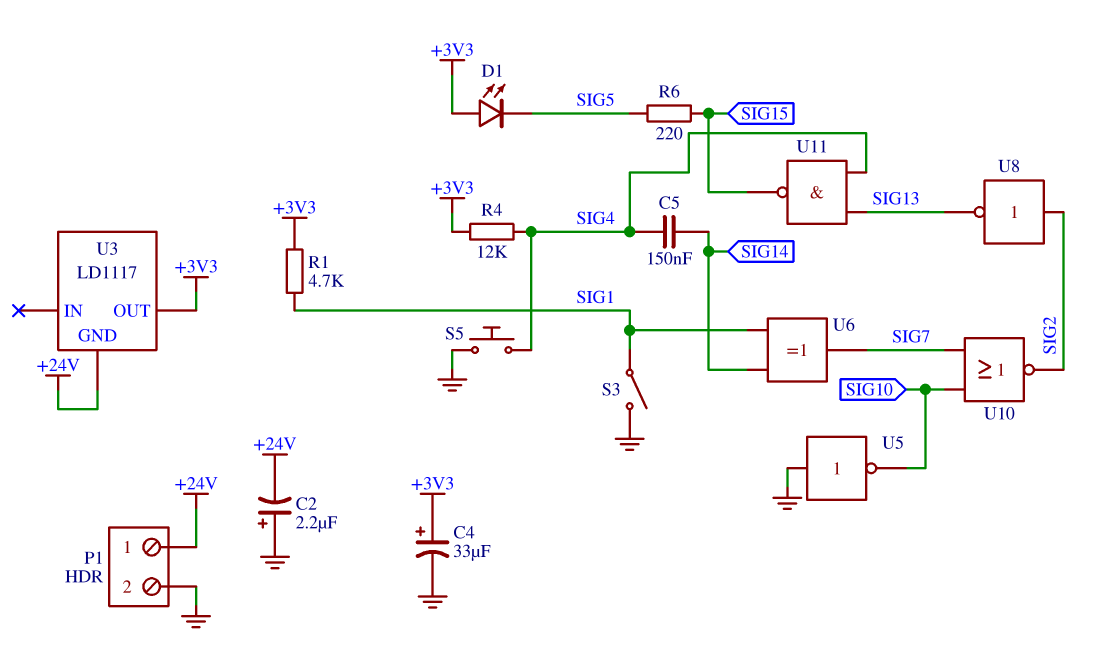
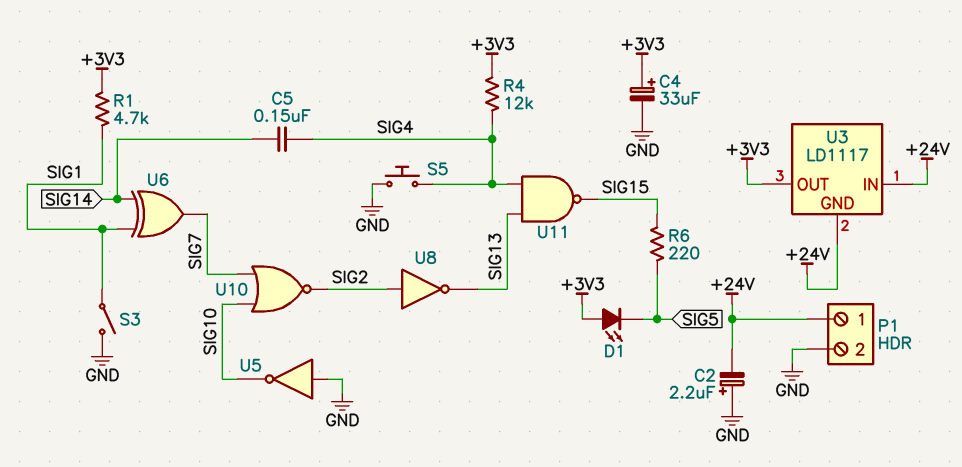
U3 pin IN: none -> +24V

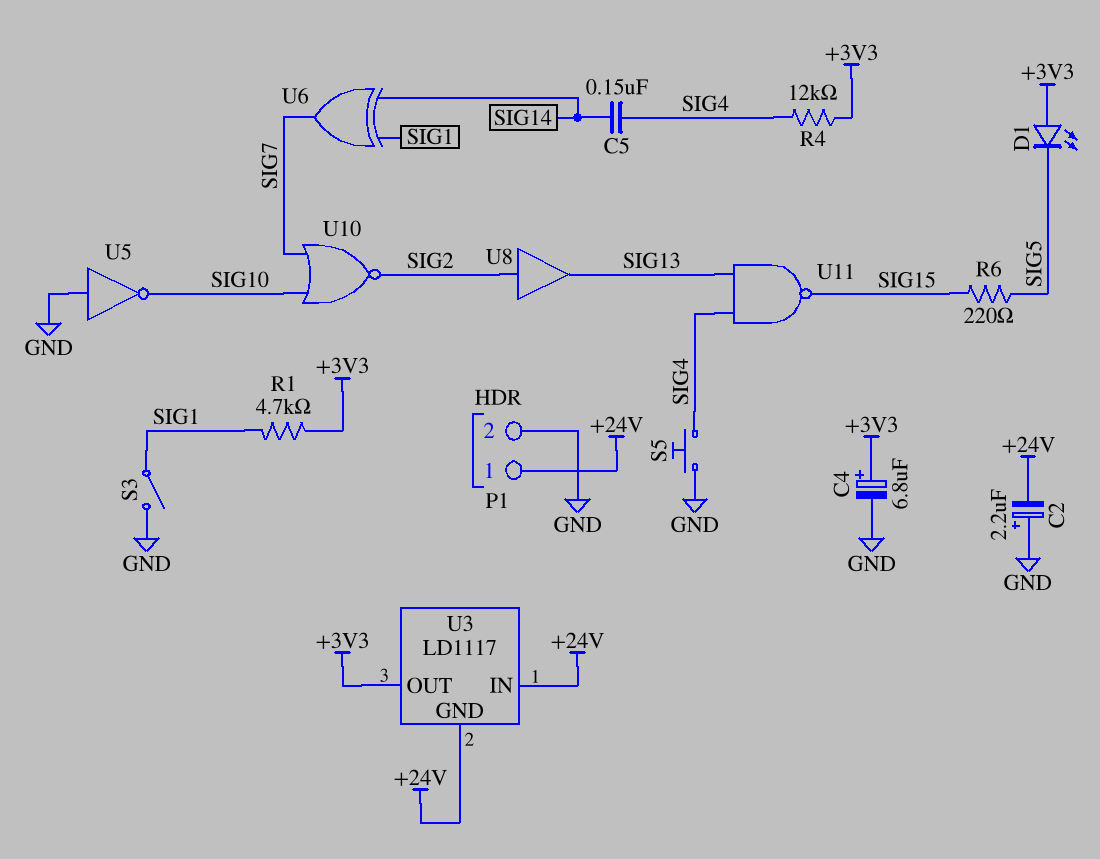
C4: 33uF (plus +3V3, minus GND) -> 6.8uF (plus +3V3, minus GND)
U8: NOT (in SIG2, out SIG13) -> buffer (in SIG2, out SIG13)

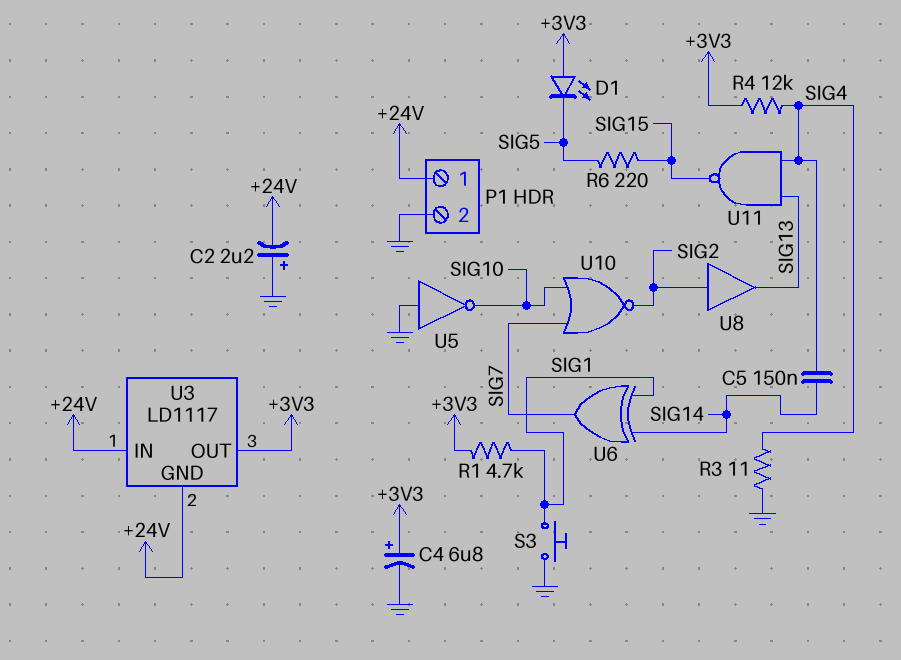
R3: none -> 11 (GND, SIG4)
S3: switch (GND, SIG1) -> button (GND, SIG1)
S5: button (GND, SIG4) -> none

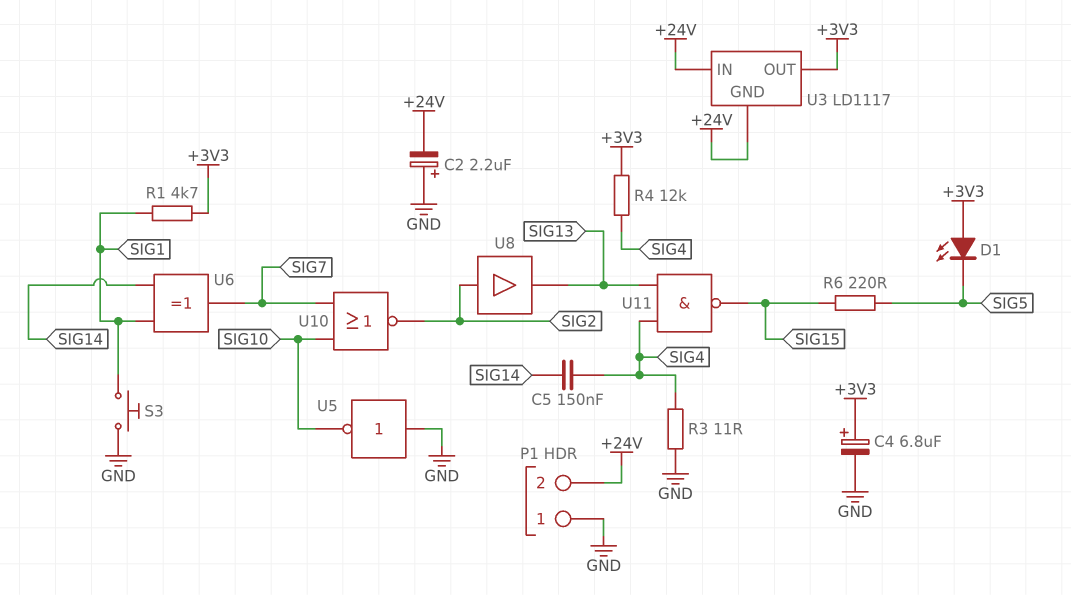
P1 pin 1: +24V -> GND
P1 pin 2: GND -> +24V

